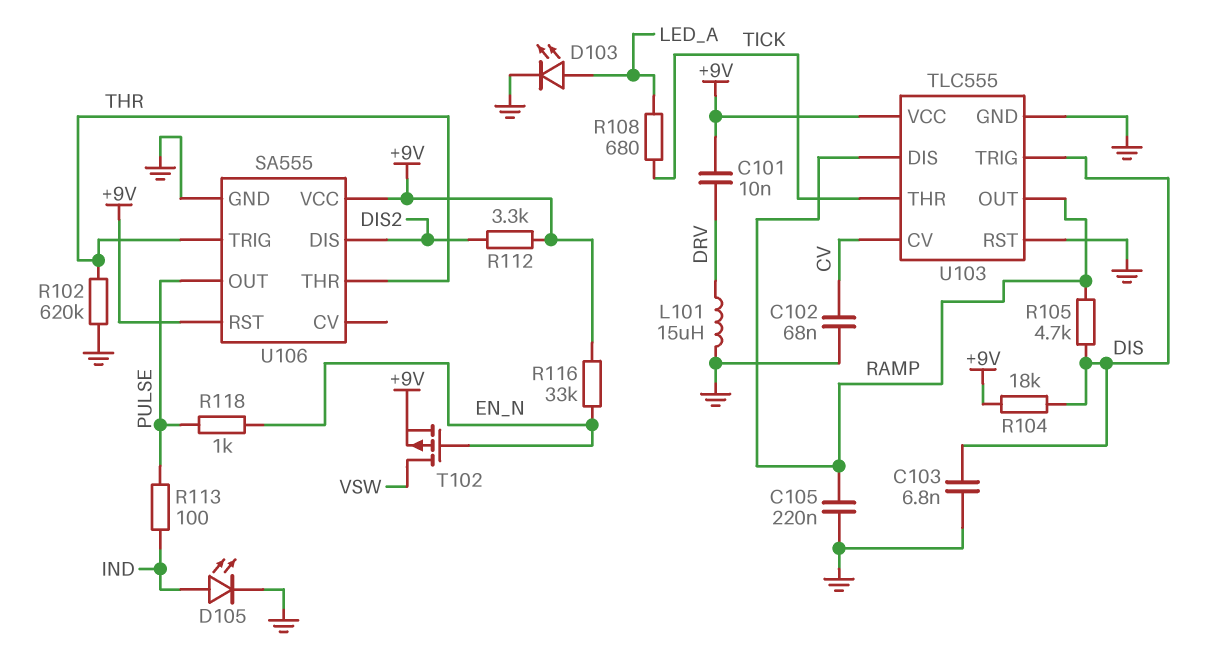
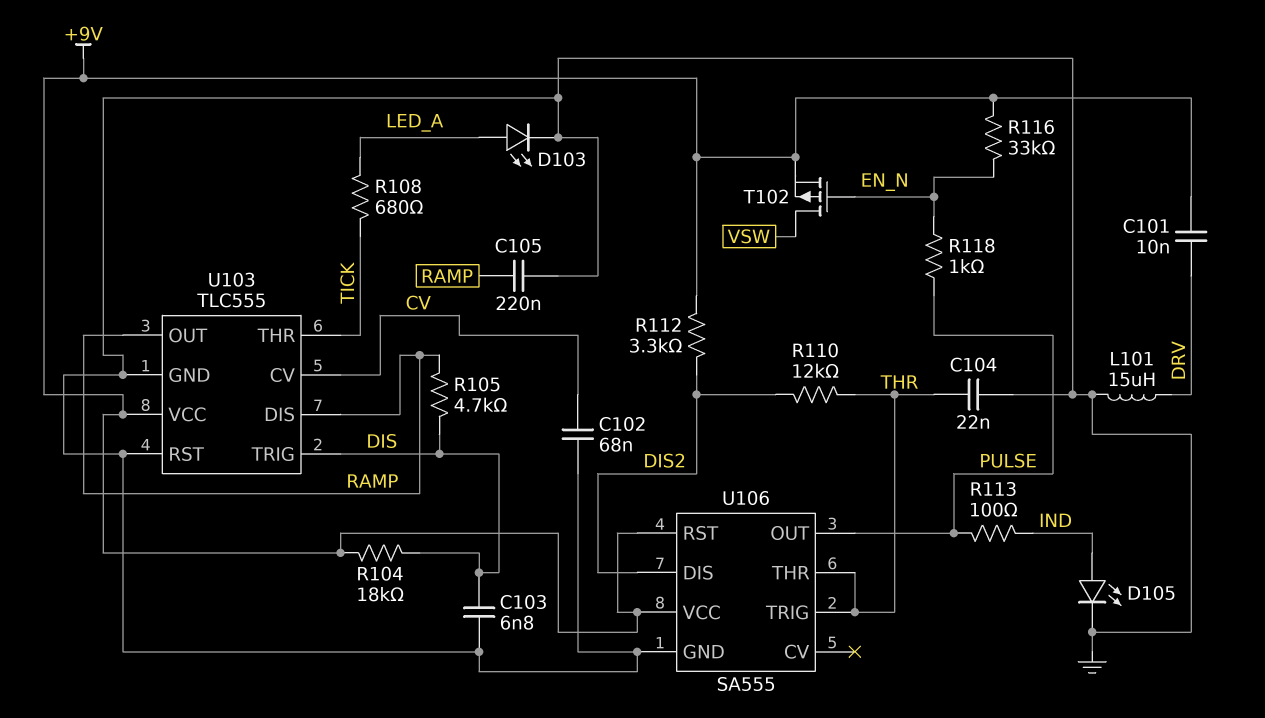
C104: none -> 22nF (GND, THR)
R102: 620k (GND, THR) -> none
R110: none -> 12k (DIS2, THR)

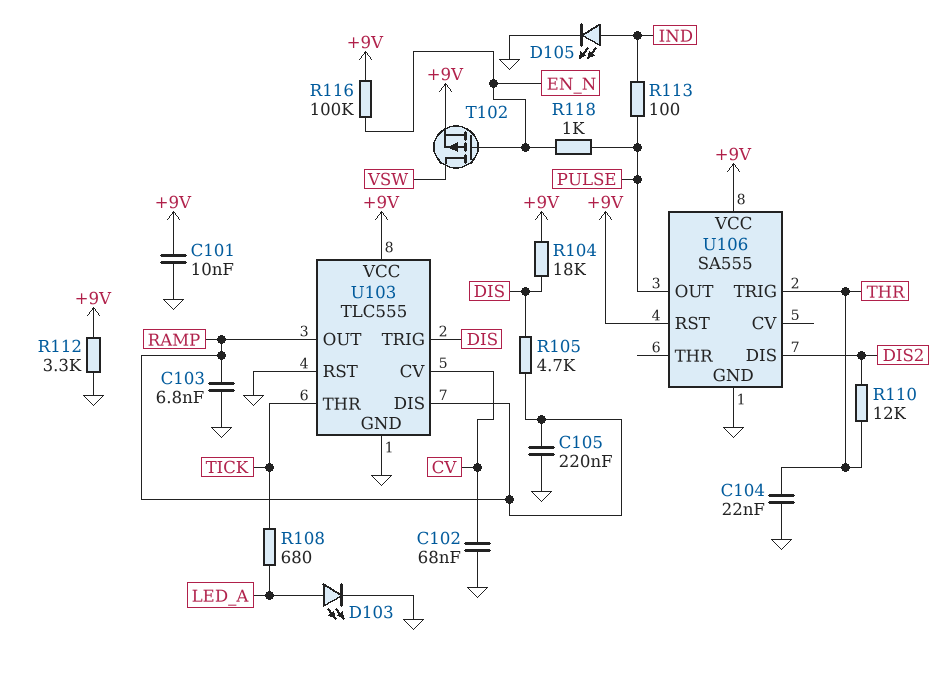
C101: 10nF (+9V, DRV) -> 10nF (+9V, GND)
C103: 6.8nF (DIS, GND) -> 6.8nF (GND, RAMP)
L101: 15uH (DRV, GND) -> none
R112: 3.3k (+9V, DIS2) -> 3.3k (+9V, GND)
R116: 33k (+9V, EN_N) -> 100k (+9V, EN_N)
U106 pin THR: THR -> none

